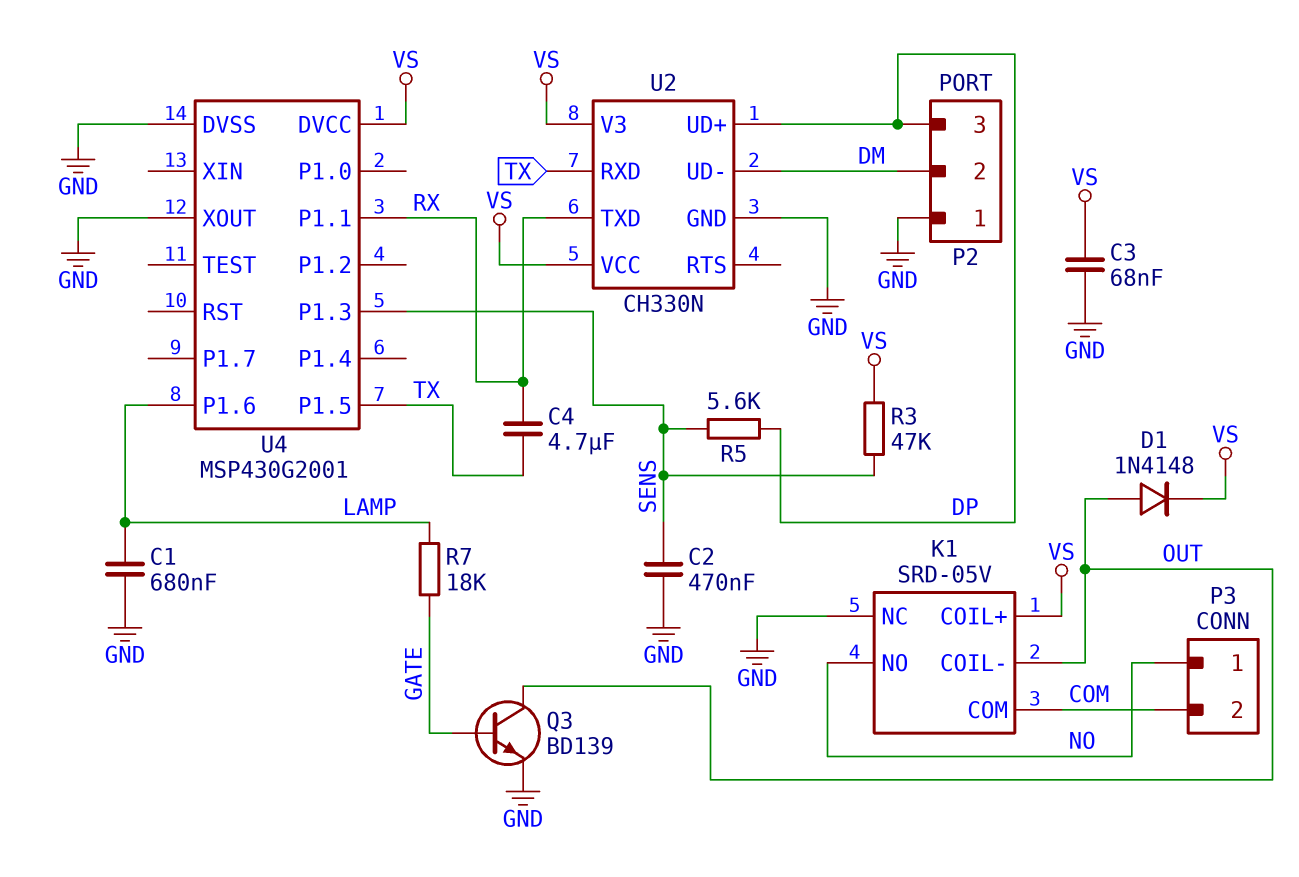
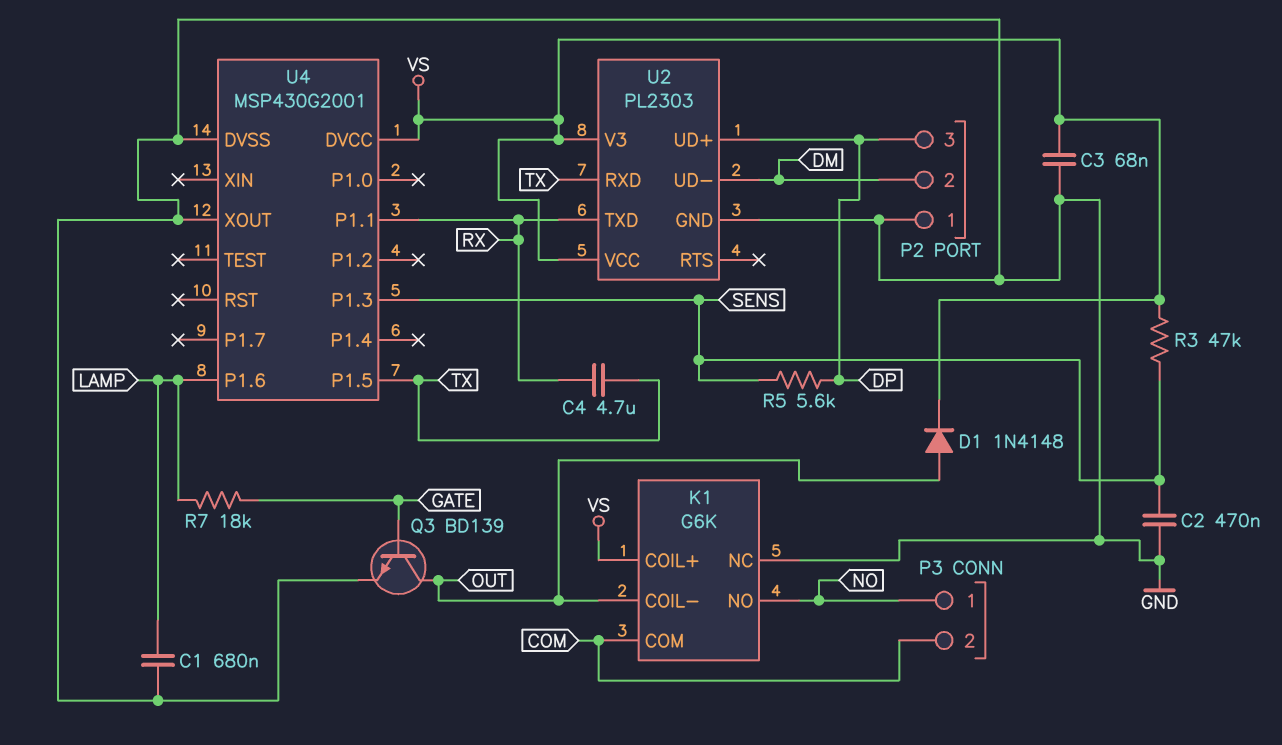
K1: SRD-05V -> G6K
U2: CH330N -> PL2303

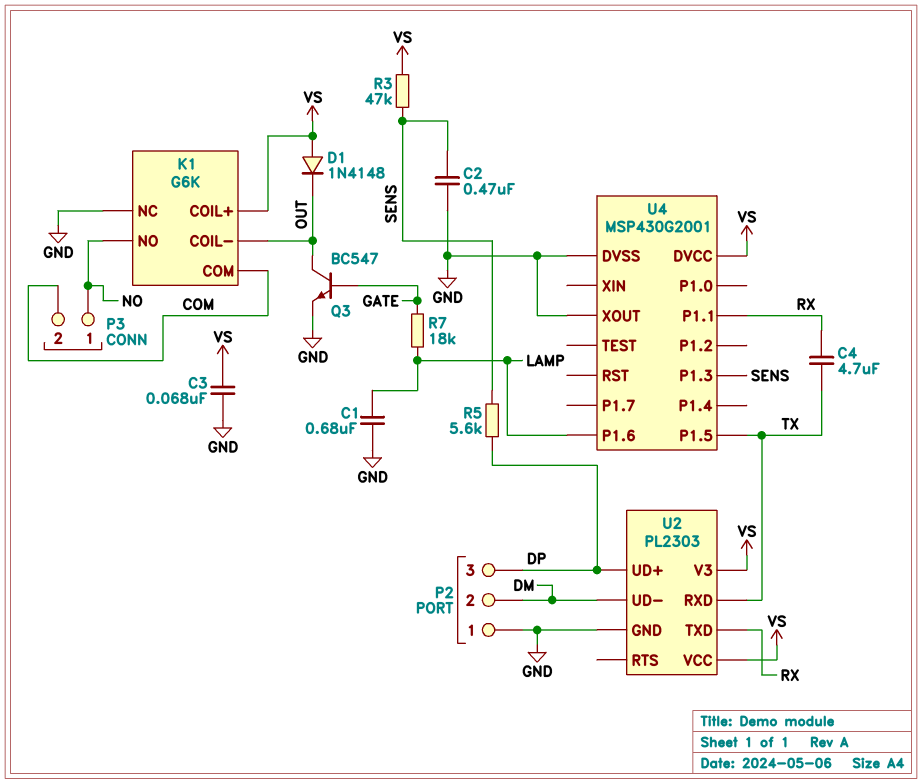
D1: diode 1N4148 (A OUT, K VS) -> diode 1N4148 (A VS, K OUT)
Q3: NPN BD139 (B GATE, C OUT, E GND) -> NPN BC547 (B GATE, C OUT, E GND)

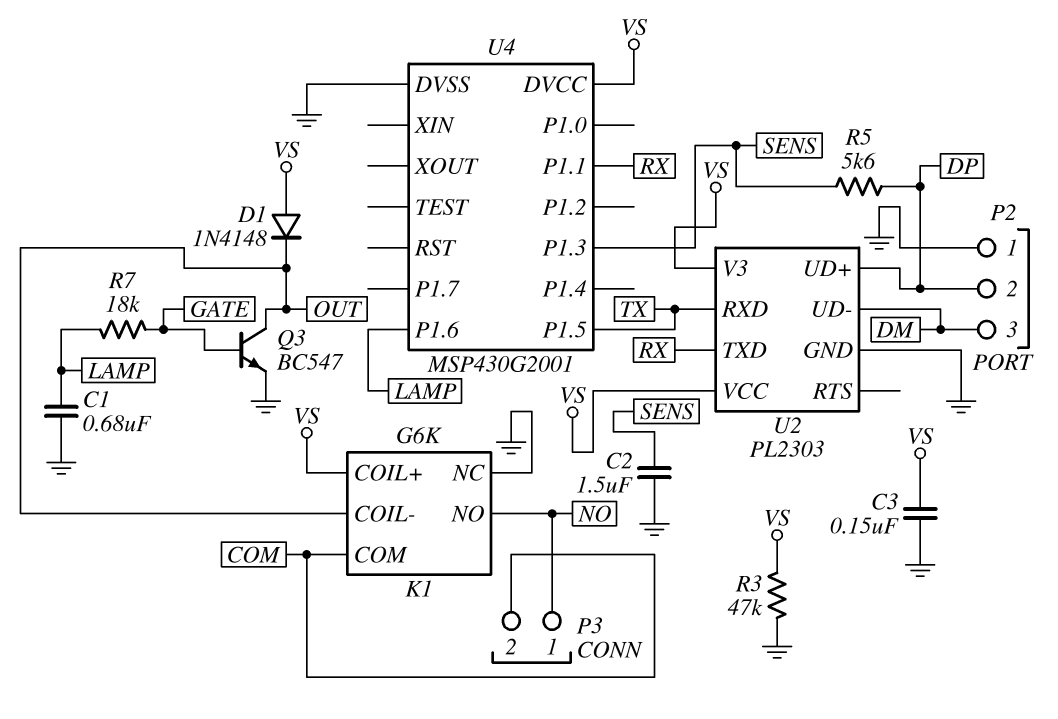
C2: 470nF (GND, SENS) -> 1.5uF (GND, SENS)
C3: 68nF (GND, VS) -> 150nF (GND, VS)
C4: 4.7uF (RX, TX) -> none
P2 pin 2: DM -> DP
P2 pin 3: DP -> DM
R3: 47k (SENS, VS) -> 47k (GND, VS)
U4 pin XOUT: GND -> none

